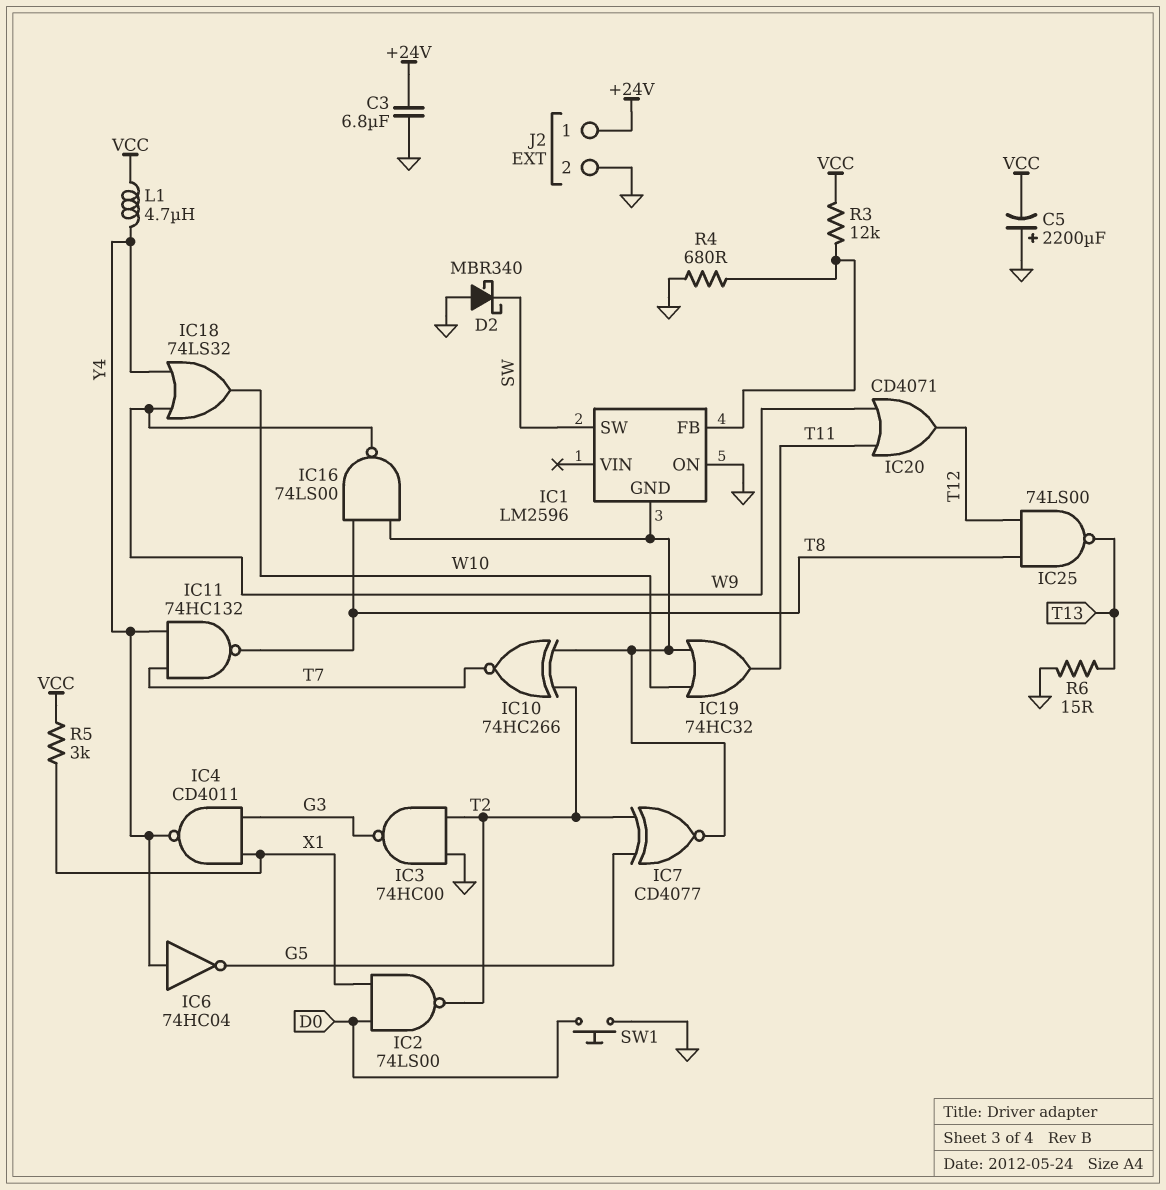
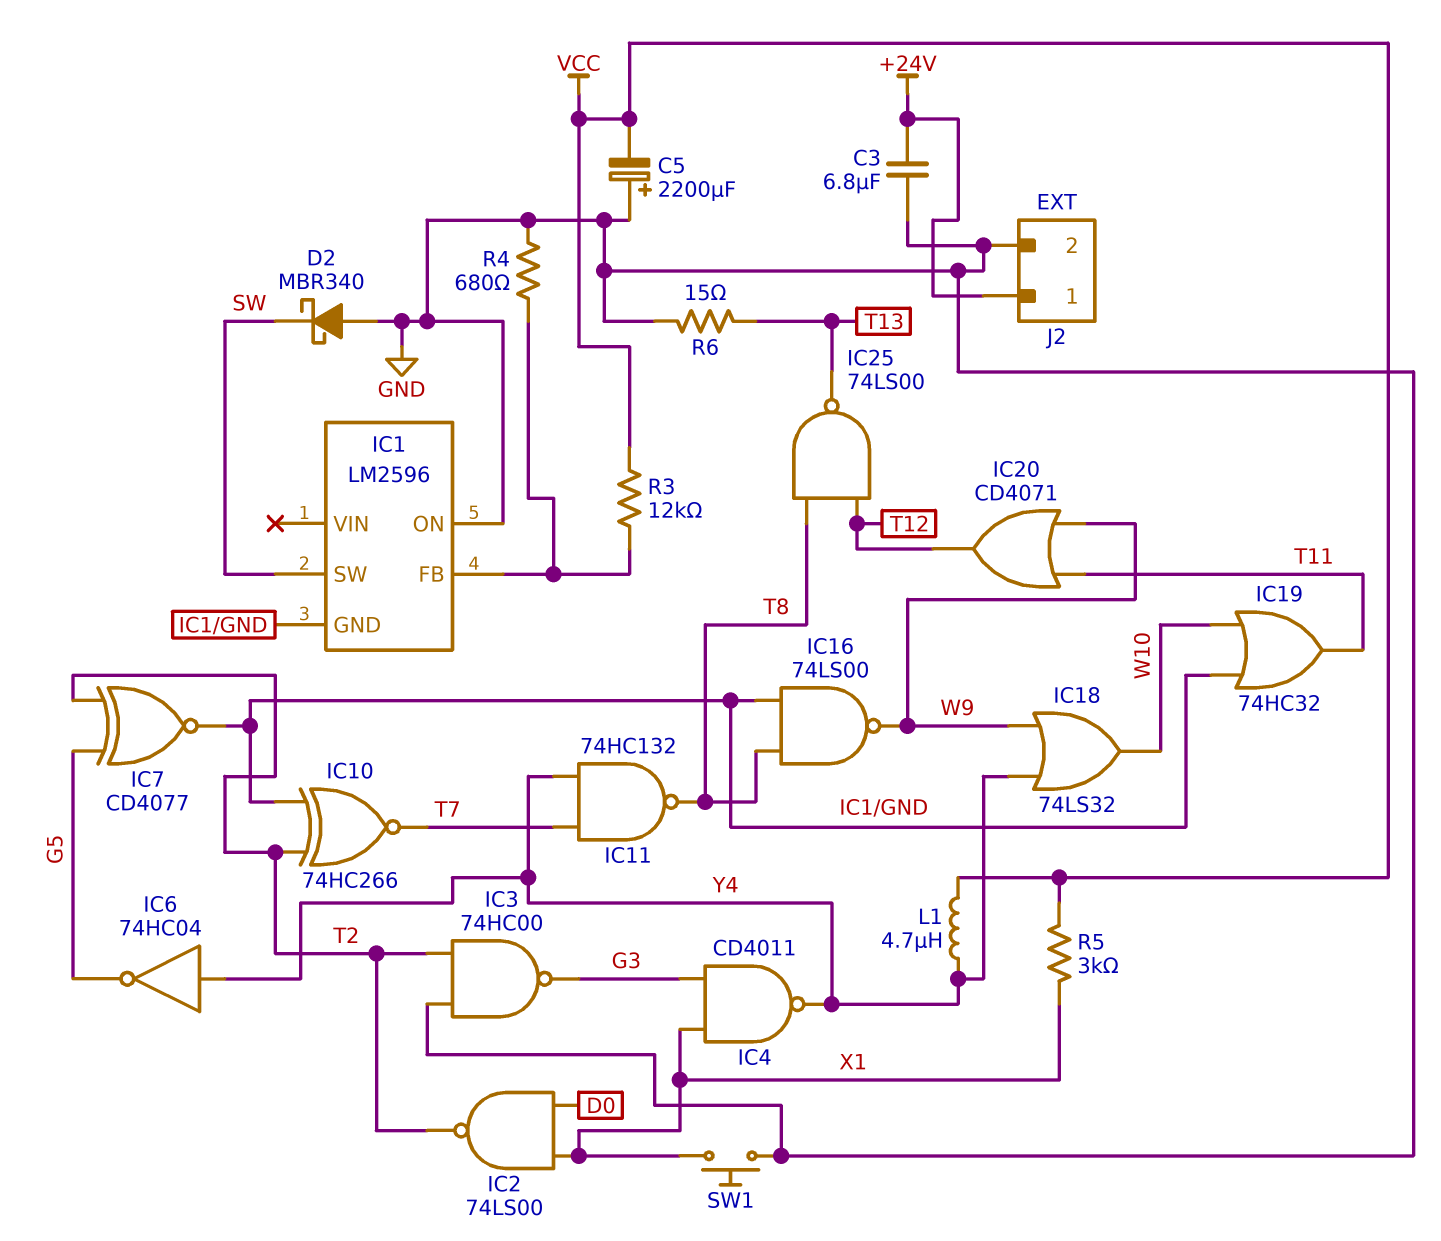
SW1: button (D0, GND) -> button (GND, X1)

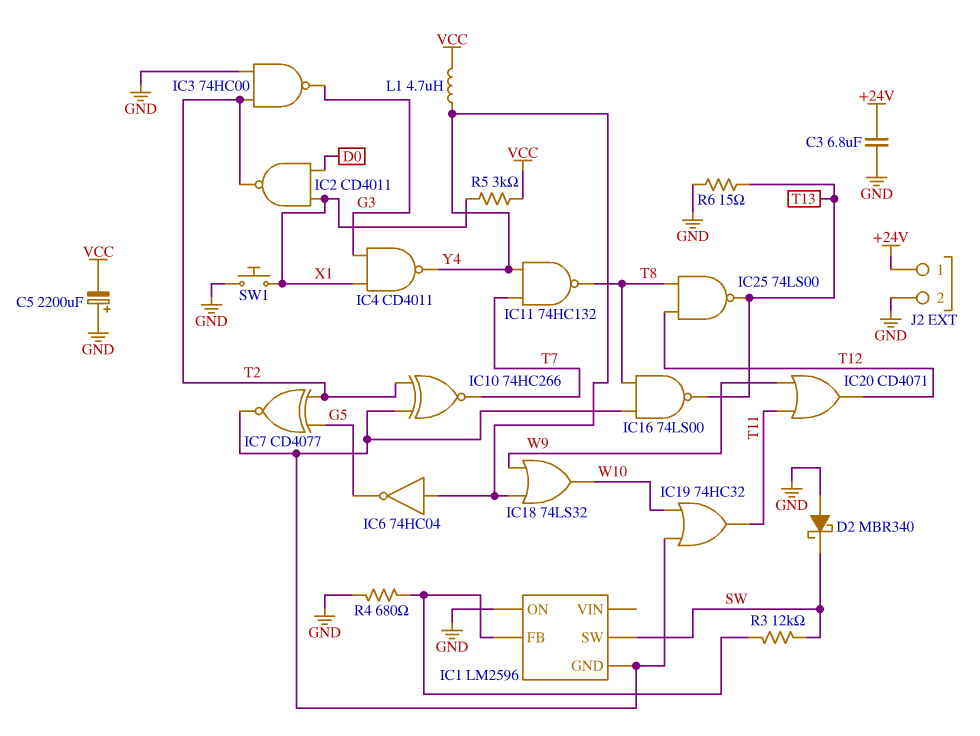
IC2: NAND 74LS00 (in D0, in X1, out T2) -> NAND CD4011 (in D0, in X1, out T2)
IC16: NAND 74LS00 (in IC1/GND, in T8, out W9) -> NAND 74LS00 (in IC1/GND, in T8, out T13)
R3: 12k (IC1/FB, VCC) -> 12k (IC1/FB, SW)

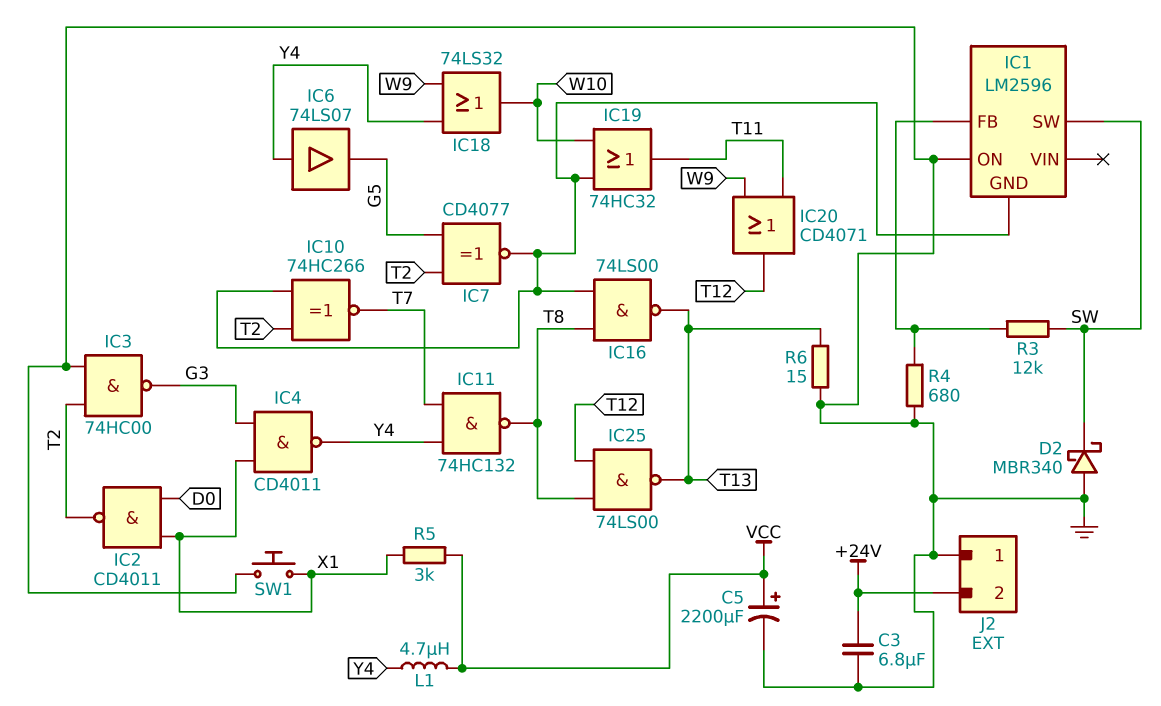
C5: 2200uF (plus GND, minus VCC) -> 2200uF (plus VCC, minus GND)
IC6: NOT 74HC04 (in Y4, out G5) -> buffer 74LS07 (in Y4, out G5)
J2 pin 1: +24V -> GND
J2 pin 2: GND -> +24V

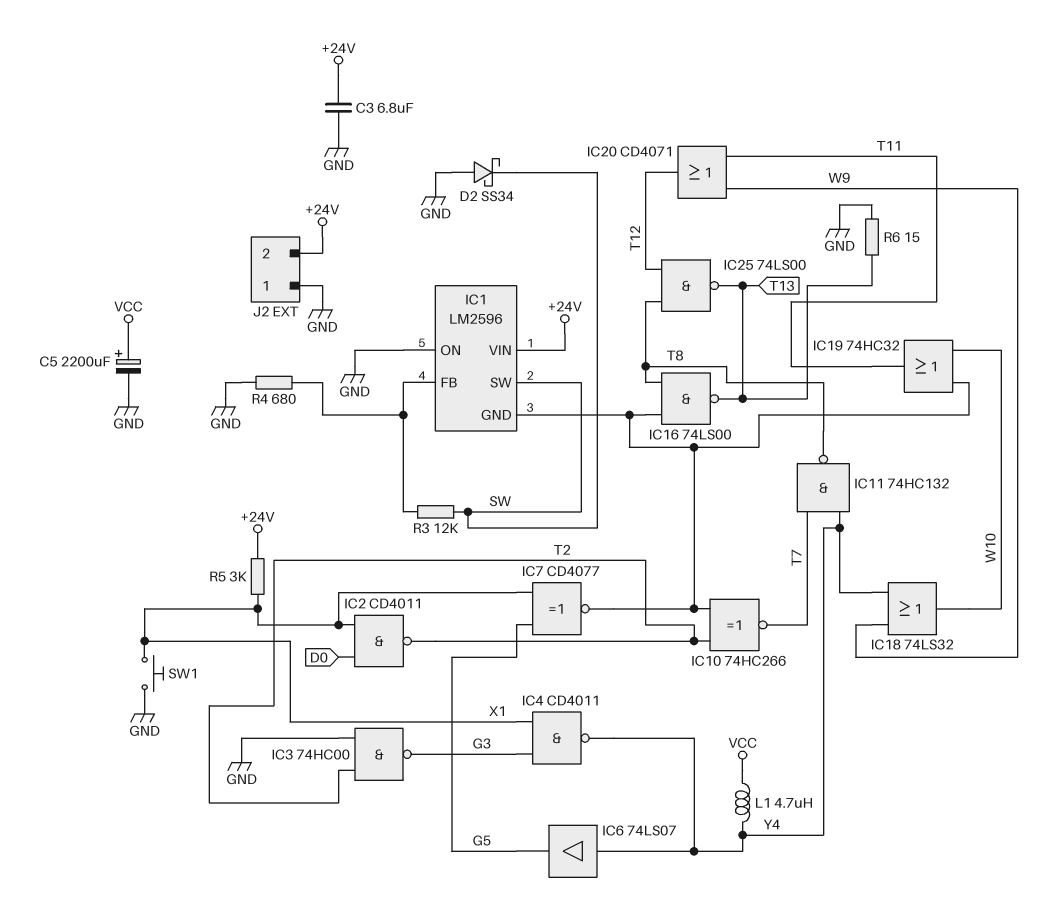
D2: schottky MBR340 (A GND, K SW) -> schottky SS34 (A GND, K SW)
IC1 pin VIN: none -> +24V
IC7: XNOR CD4077 (in G5, in T2, out IC1/GND) -> XNOR CD4077 (in G5, in X1, out IC1/GND)
R5: 3k (VCC, X1) -> 3k (+24V, X1)

